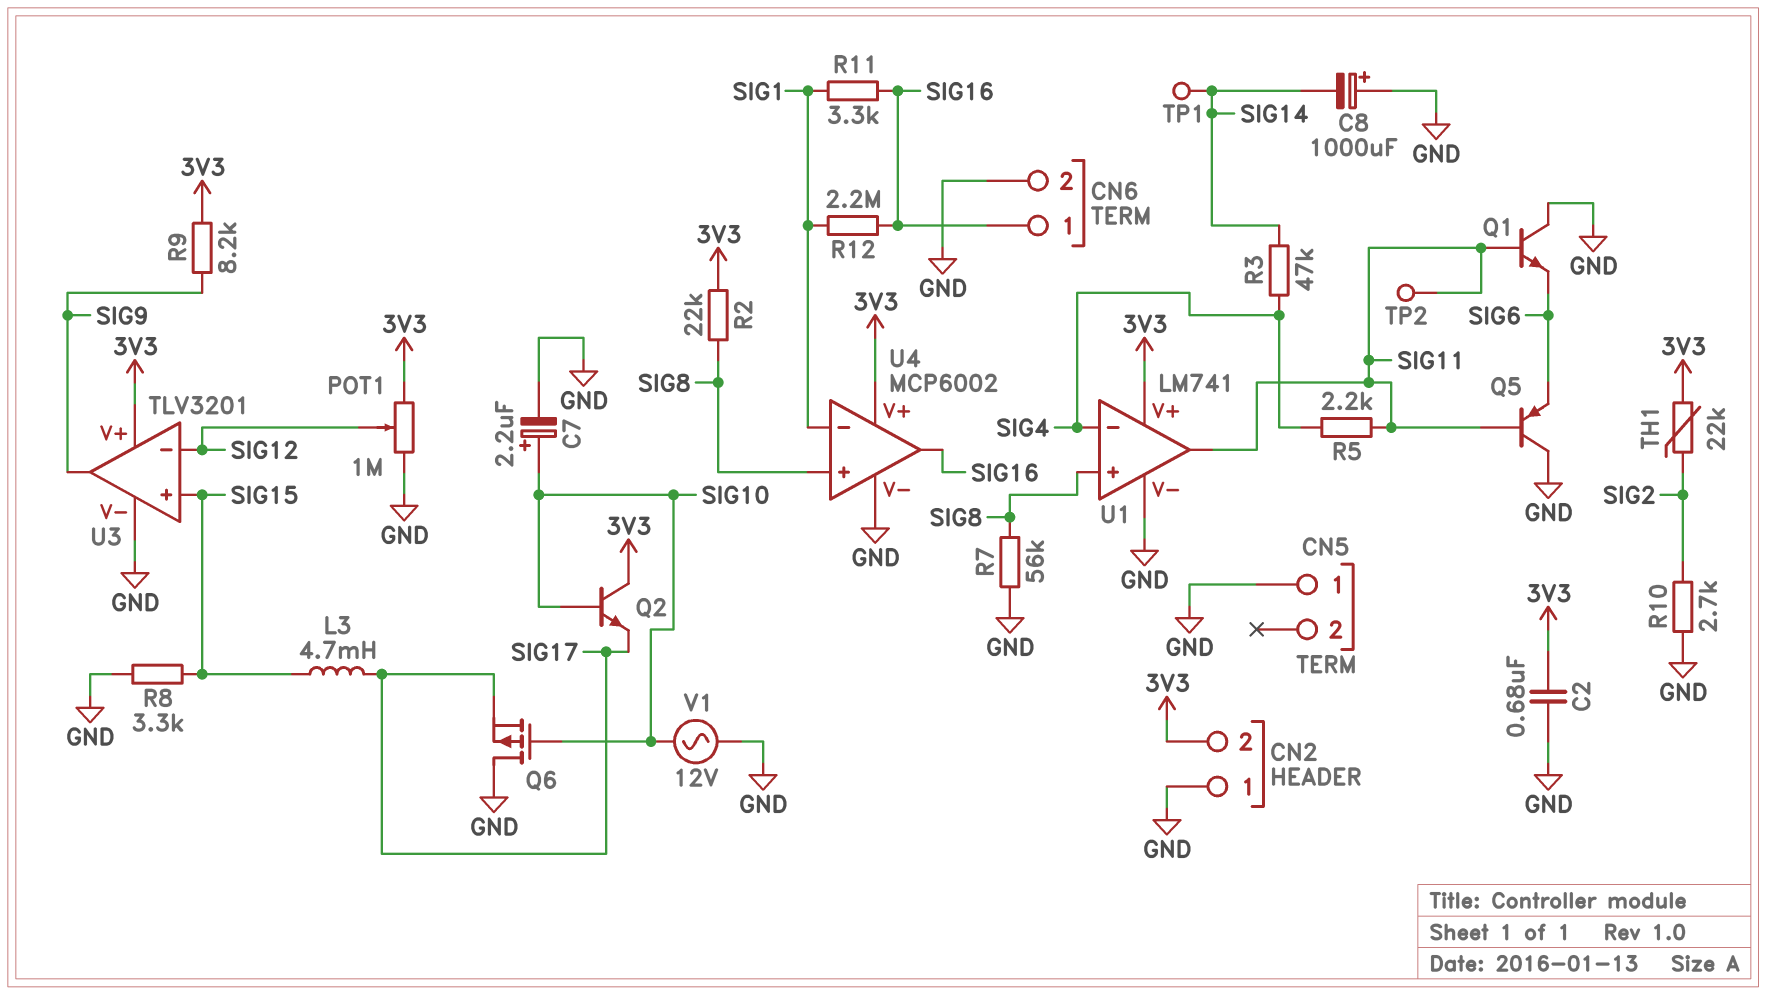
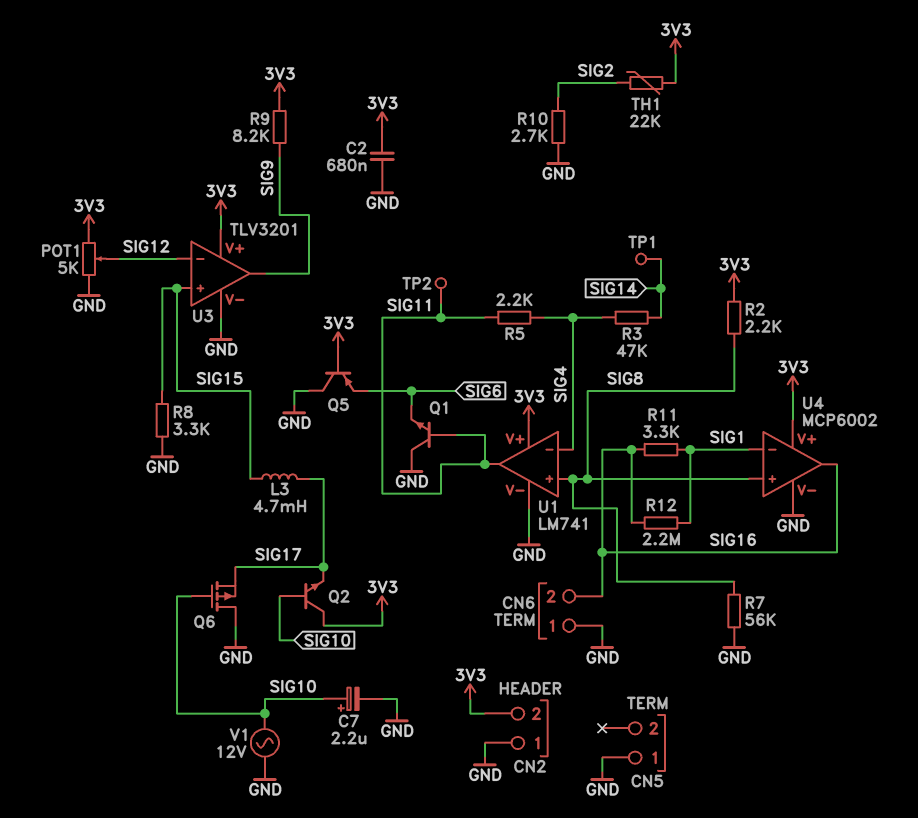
C8: 1000uF (plus GND, minus SIG14) -> none
CN6 pin 1: SIG16 -> GND
CN6 pin 2: GND -> SIG16
POT1: 1M (3V3, GND, wiper SIG12) -> 5k (3V3, GND, wiper SIG12)
Q5: PNP (B SIG11, C GND, E SIG6) -> PNP (B 3V3, C GND, E SIG6)
R2: 22k (3V3, SIG8) -> 2.2k (3V3, SIG8)

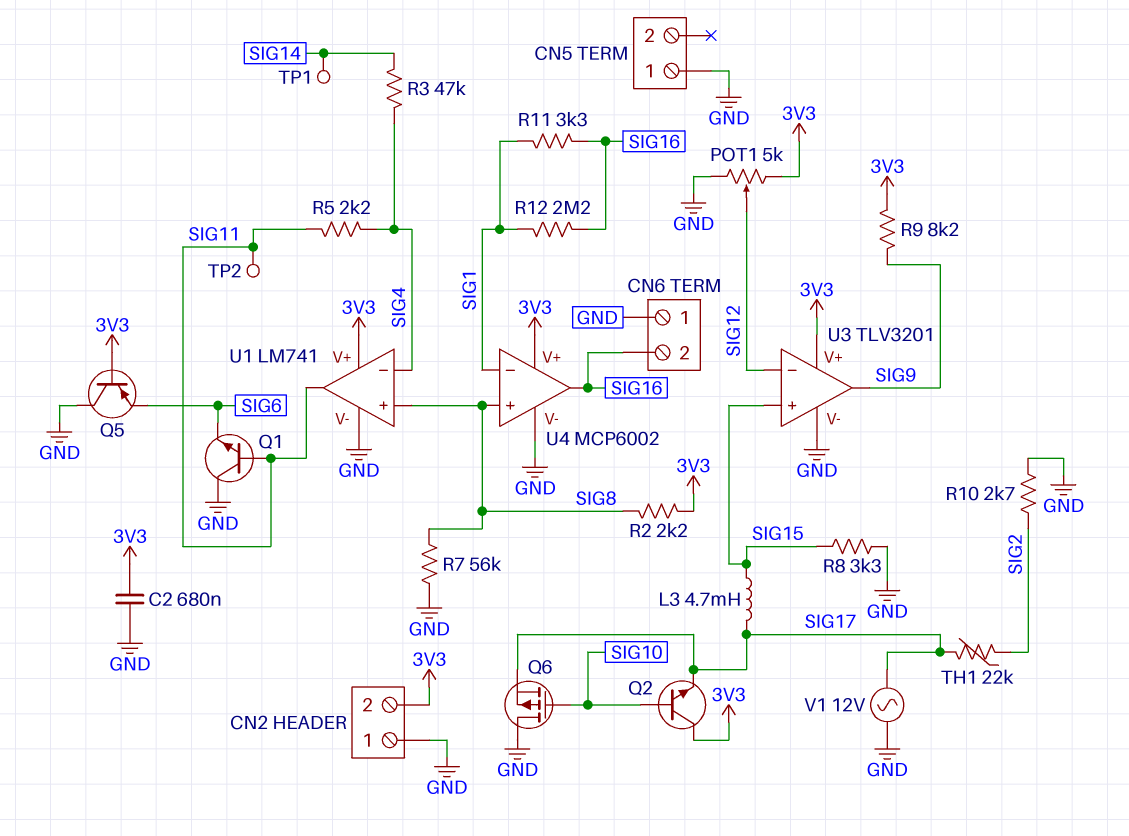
C7: 2.2uF (plus SIG10, minus GND) -> none
TH1: 22k (3V3, SIG2) -> 22k (SIG2, SIG17)
V1: AC 12V (GND, SIG10) -> AC 12V (GND, SIG17)

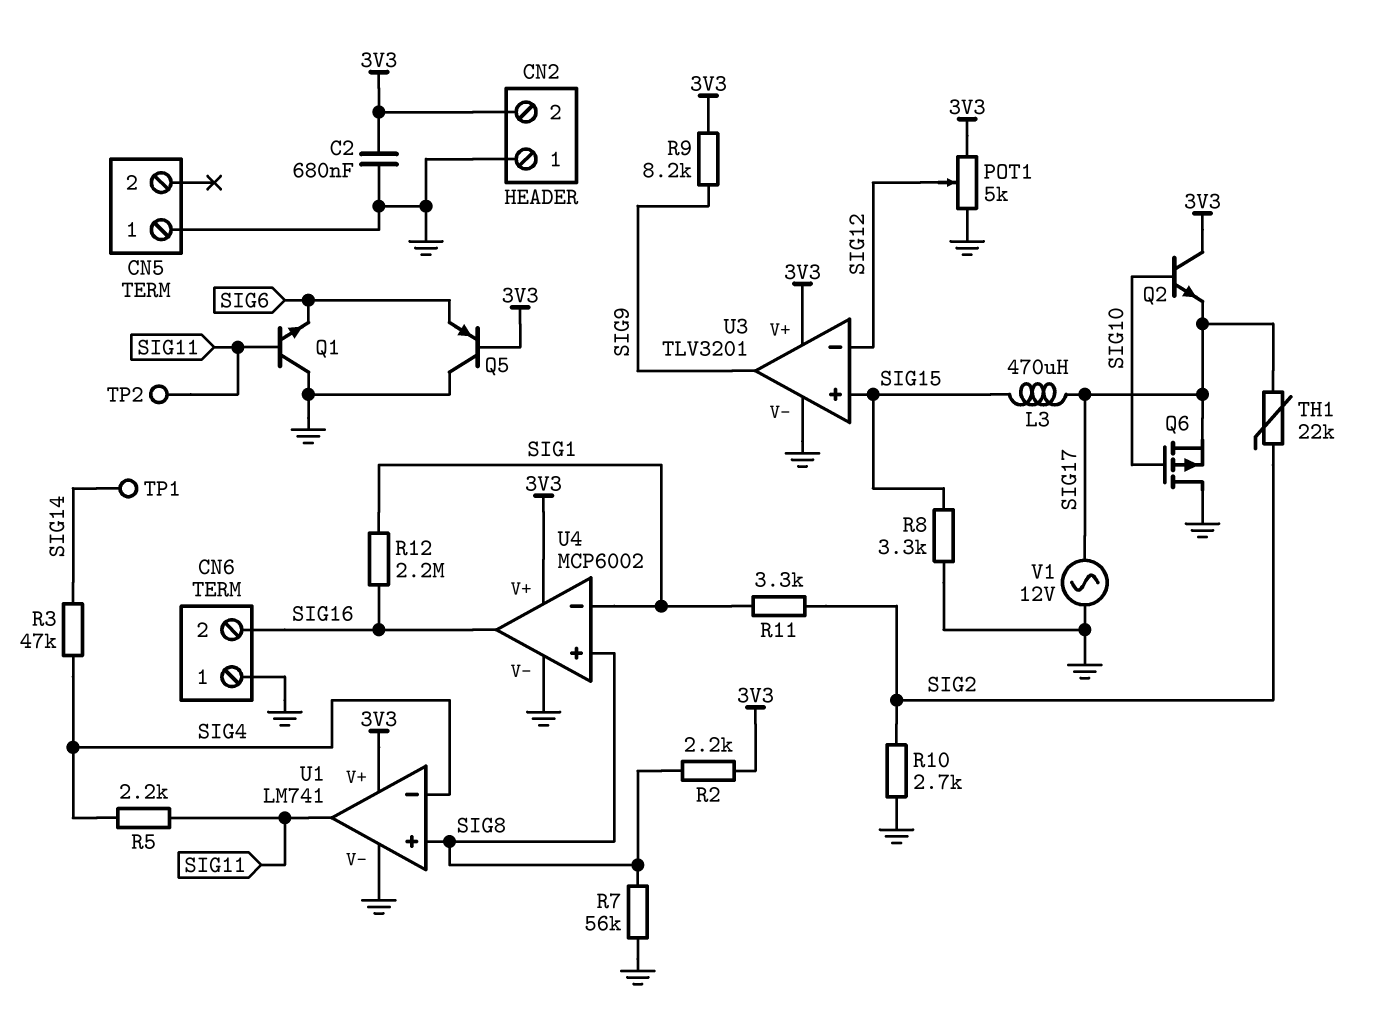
L3: 4.7mH (SIG15, SIG17) -> 470uH (SIG15, SIG17)
R11: 3.3k (SIG1, SIG16) -> 3.3k (SIG1, SIG2)

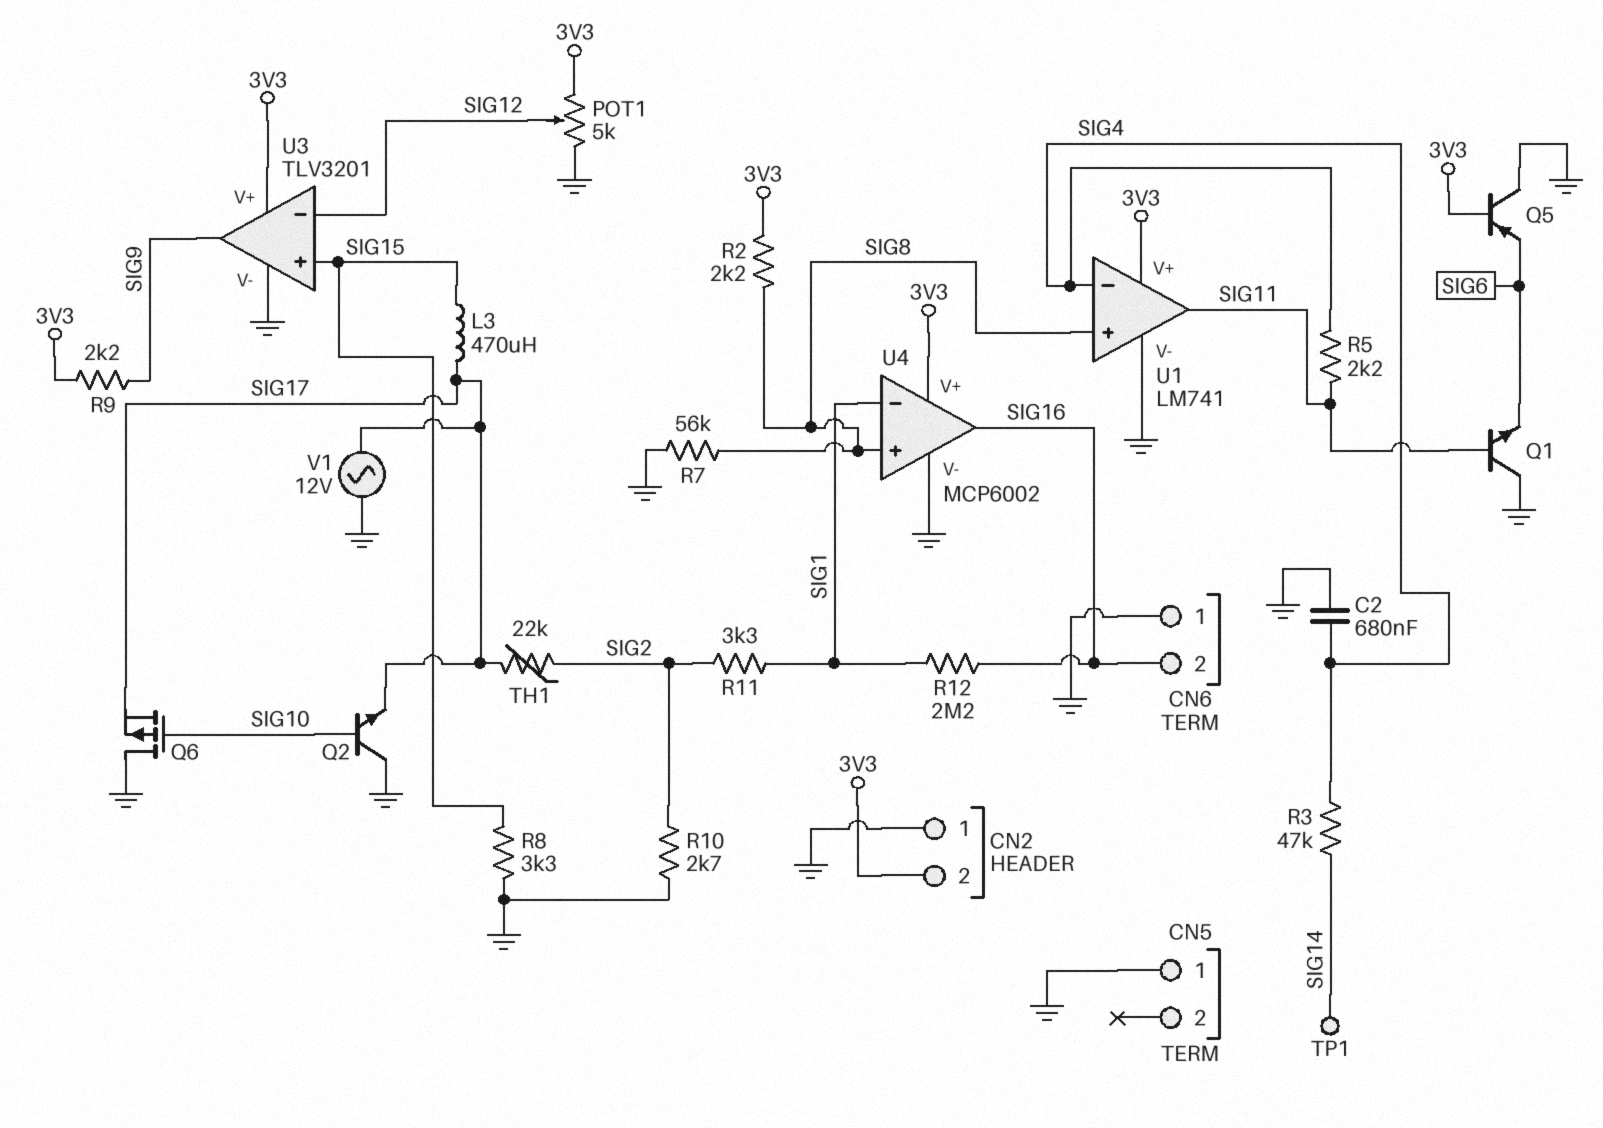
C2: 680nF (3V3, GND) -> 680nF (GND, SIG4)
Q2: NPN (B SIG10, C 3V3, E SIG17) -> NPN (B SIG10, C GND, E SIG17)
R9: 8.2k (3V3, SIG9) -> 2.2k (3V3, SIG9)
TP2: test point (SIG11) -> none

